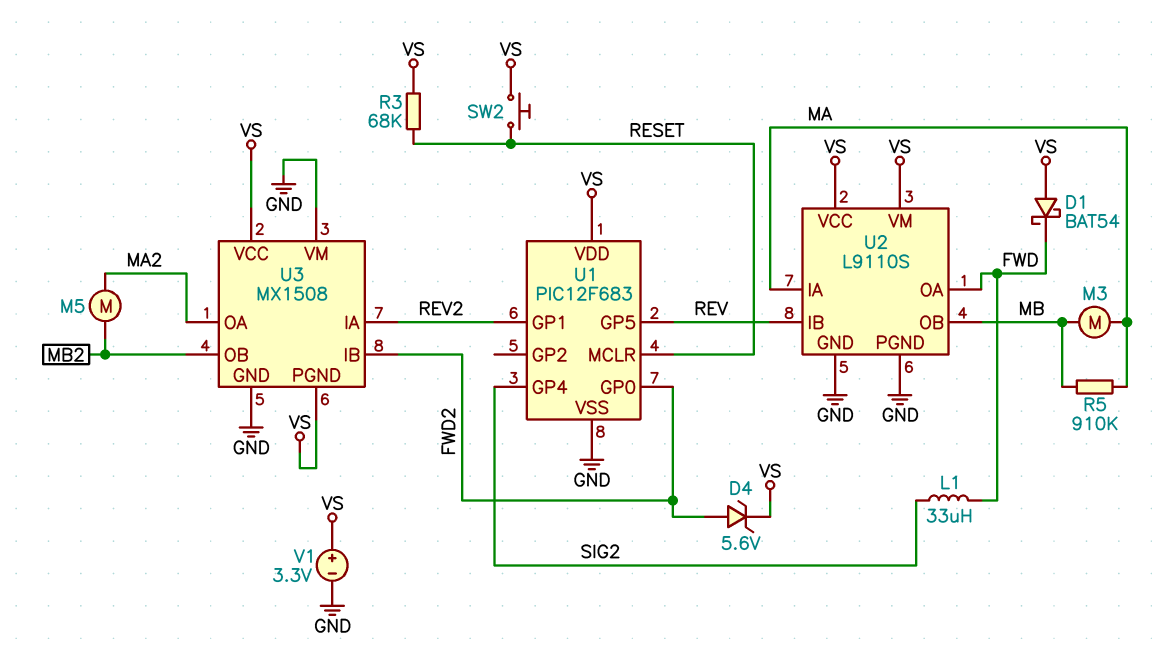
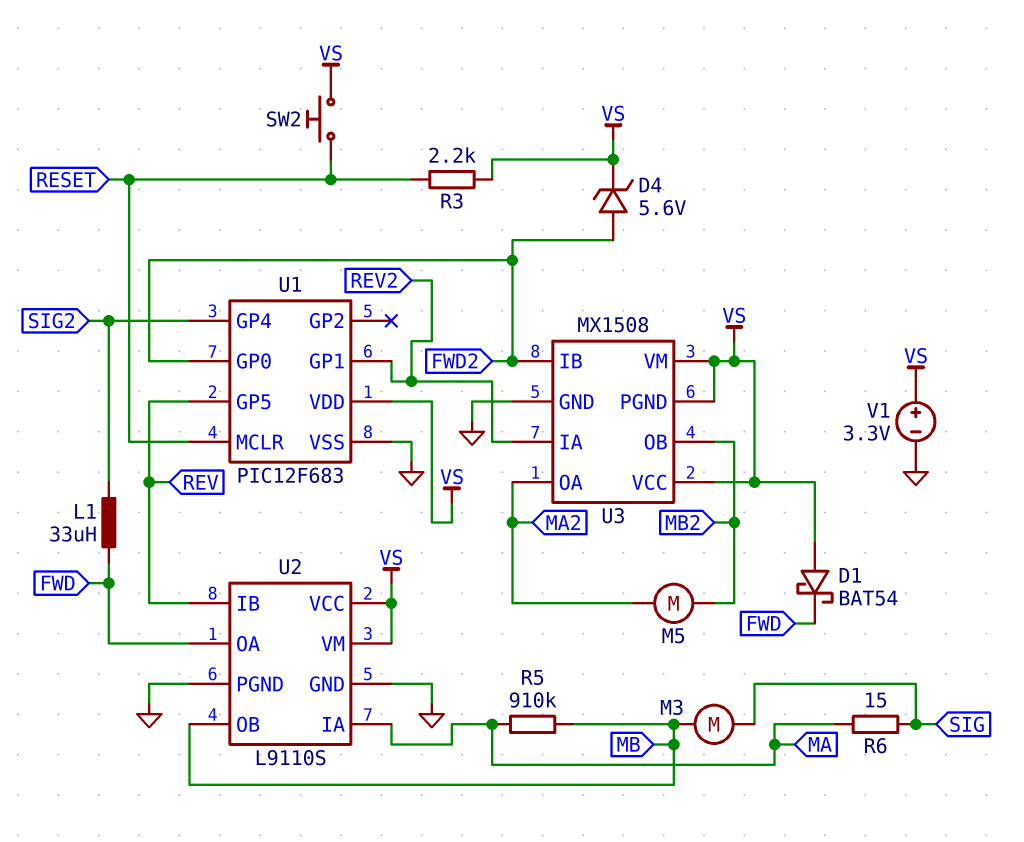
M3: motor (MA, MB) -> motor (MB, SIG)
R3: 68k (RESET, VS) -> 2.2k (RESET, VS)
R6: none -> 15 (MA, SIG)
U3 pin VM: GND -> VS

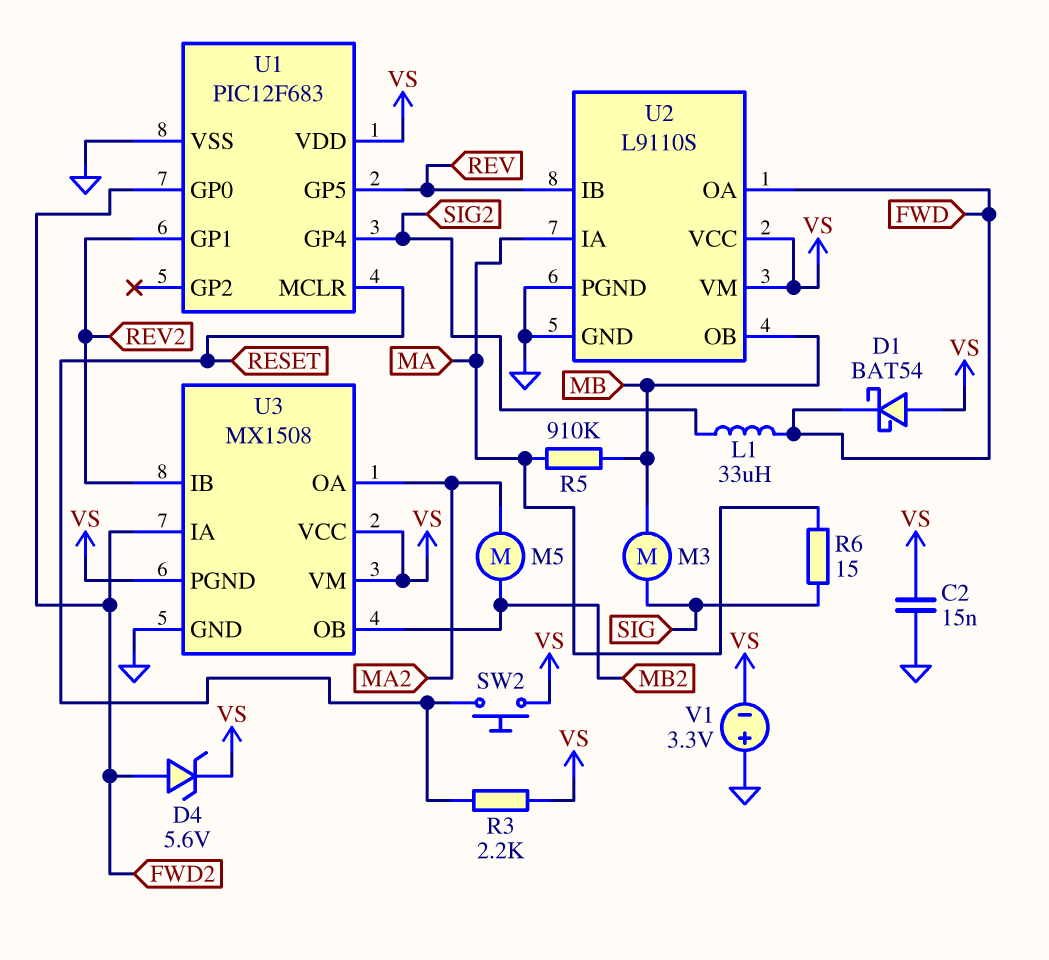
C2: none -> 15nF (GND, VS)
U3 pin IA: REV2 -> FWD2
U3 pin IB: FWD2 -> REV2
V1: 3.3V (plus VS, minus GND) -> 3.3V (plus GND, minus VS)

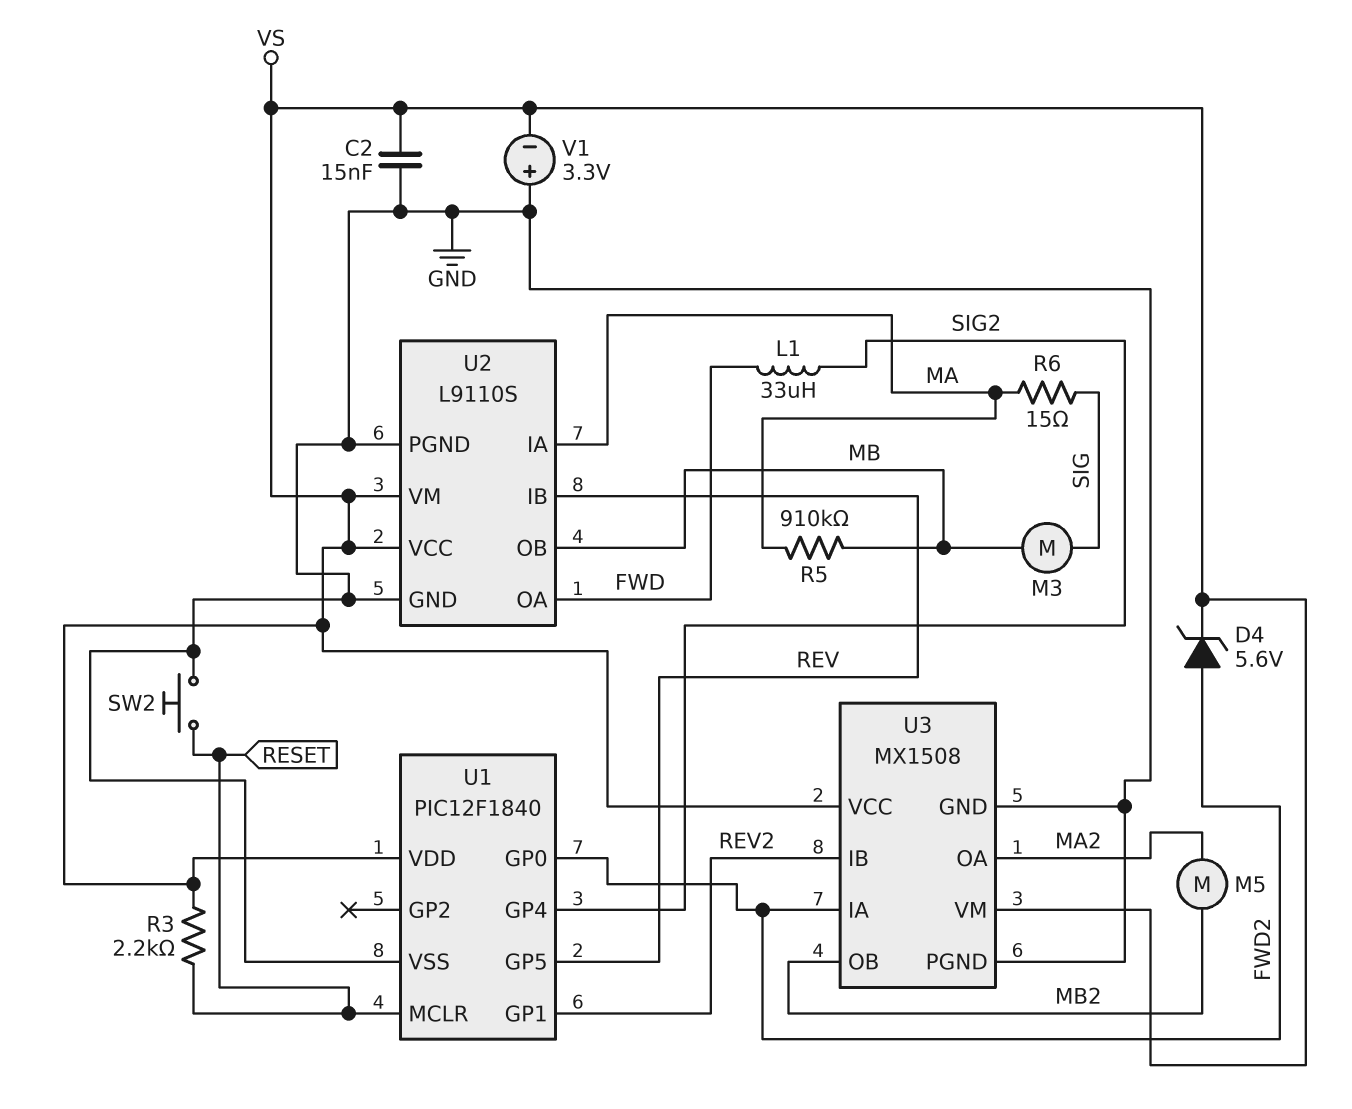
D1: schottky BAT54 (A VS, K FWD) -> none
SW2: button (RESET, VS) -> button (GND, RESET)
U1: PIC12F683 -> PIC12F1840
U3 pin PGND: VS -> GND

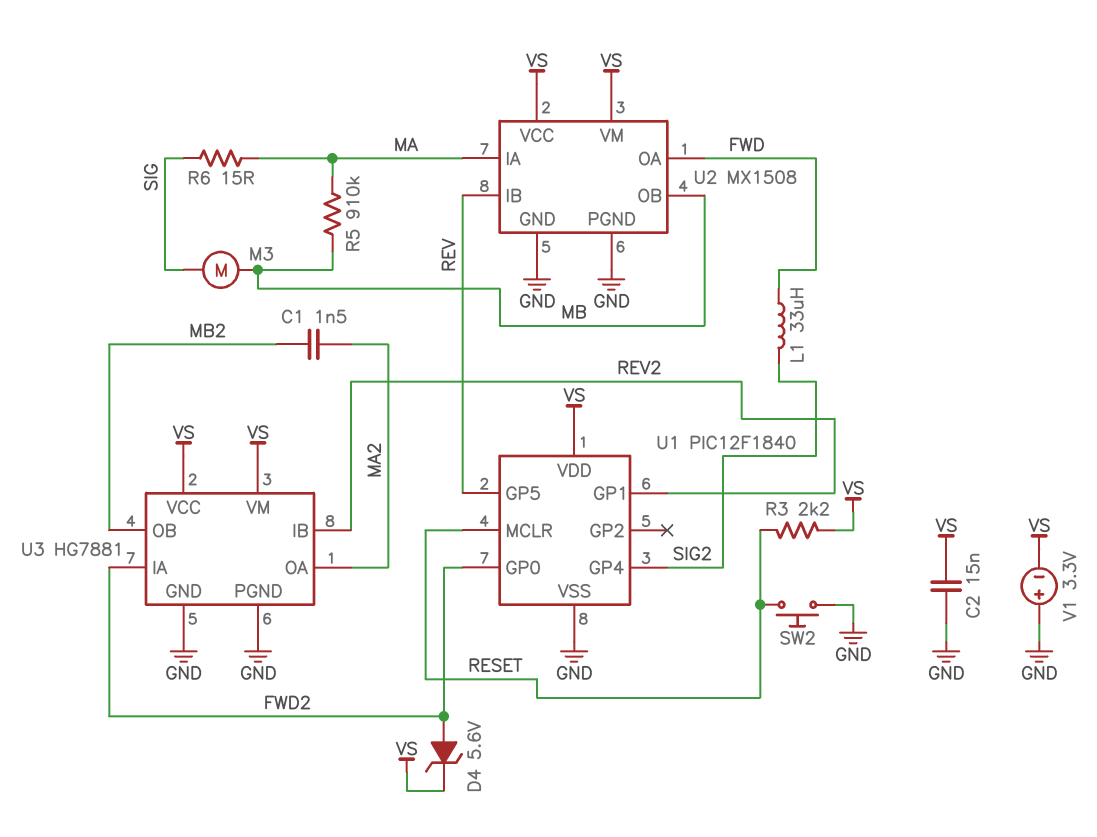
C1: none -> 1.5nF (MA2, MB2)
M5: motor (MA2, MB2) -> none
U2: L9110S -> MX1508
U3: MX1508 -> HG7881

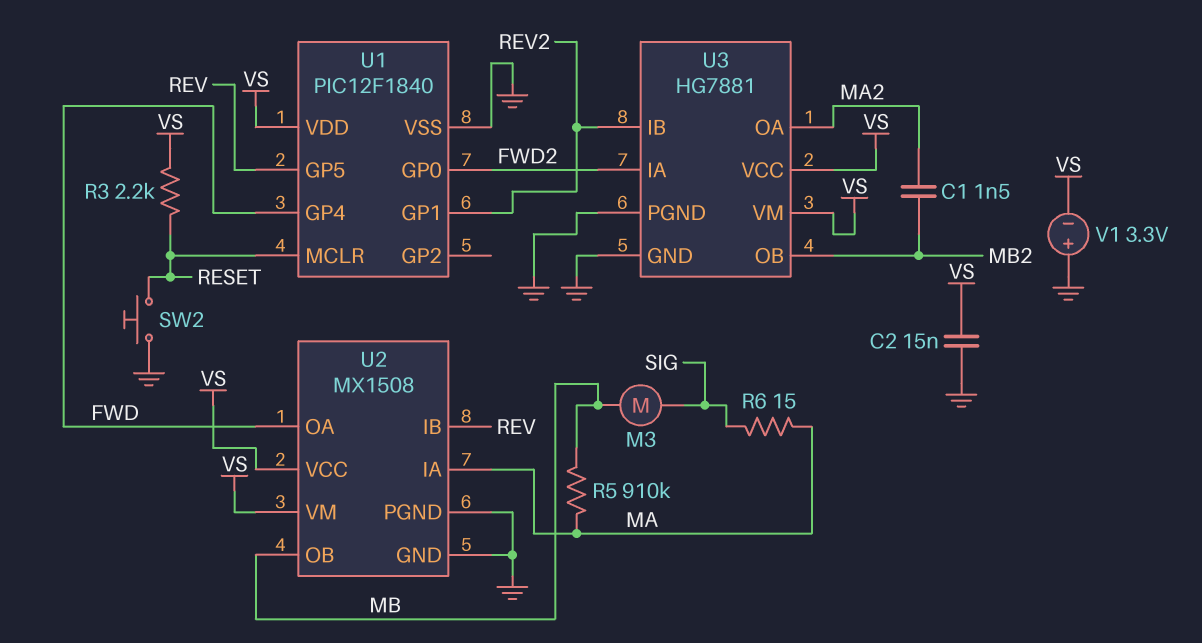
D4: zener 5.6V (A FWD2, K VS) -> none
L1: 33uH (FWD, SIG2) -> none
U1 pin GP4: SIG2 -> FWD

